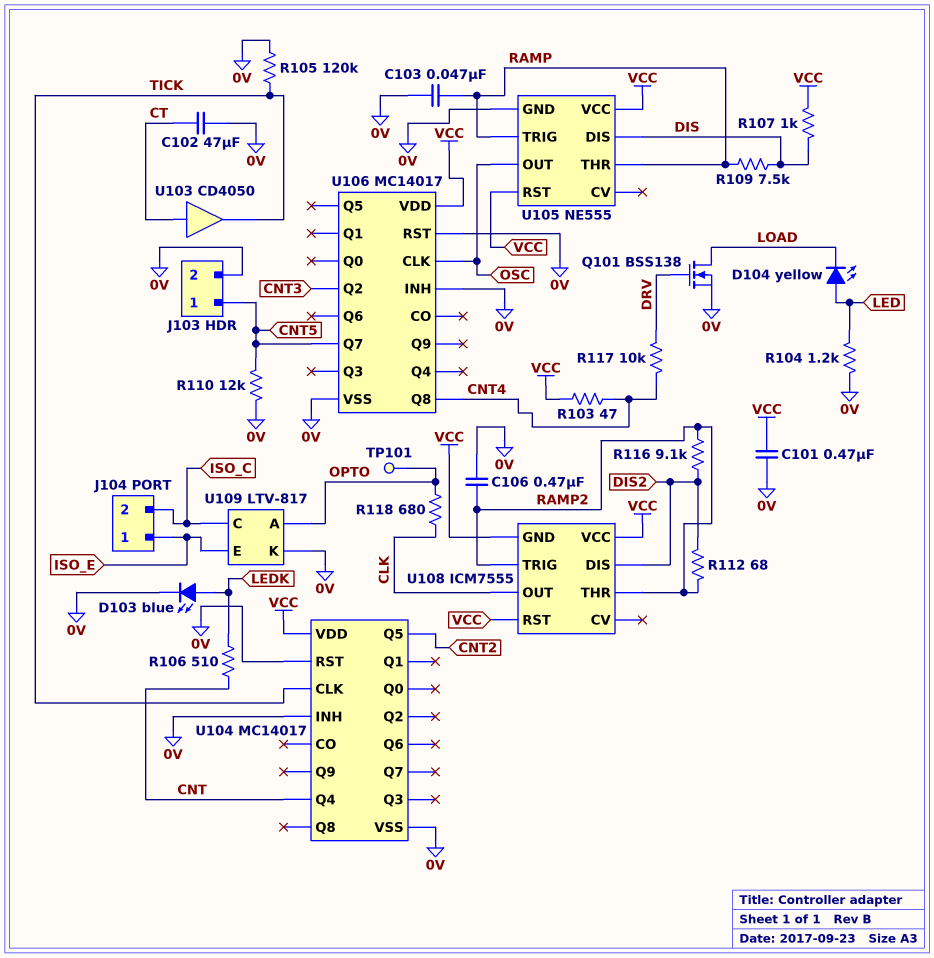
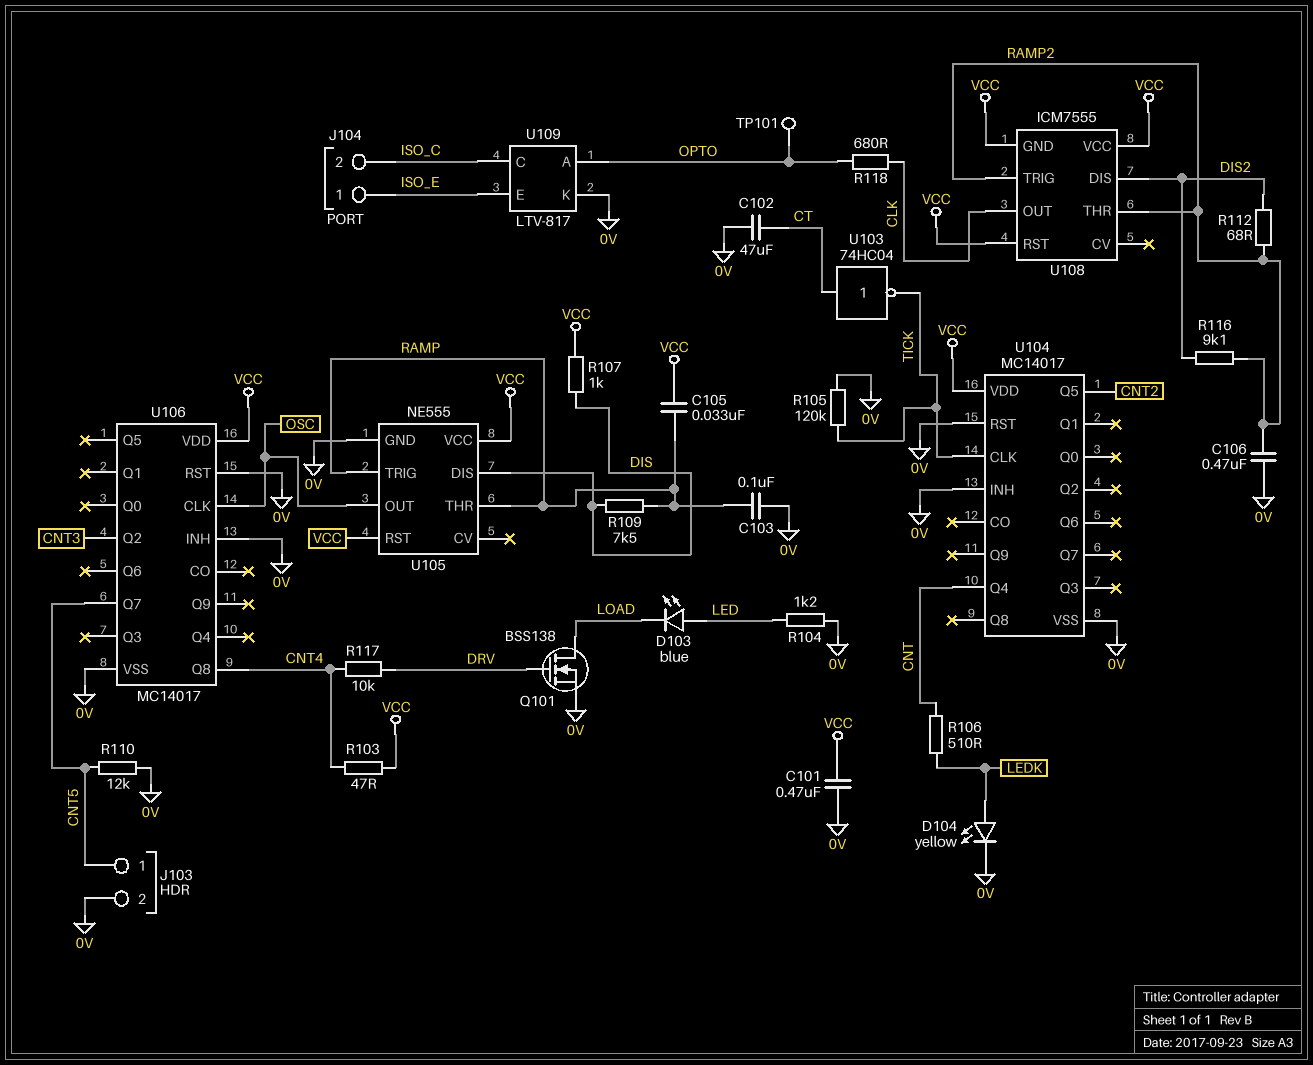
C103: 47nF (0V, RAMP) -> 100nF (0V, RAMP)
C105: none -> 33nF (RAMP, VCC)
D103: LED blue (A LEDK, K 0V) -> LED blue (A LED, K LOAD)
D104: LED yellow (A LED, K LOAD) -> LED yellow (A LEDK, K 0V)
U103: buffer CD4050 (in CT, out TICK) -> NOT 74HC04 (in CT, out TICK)

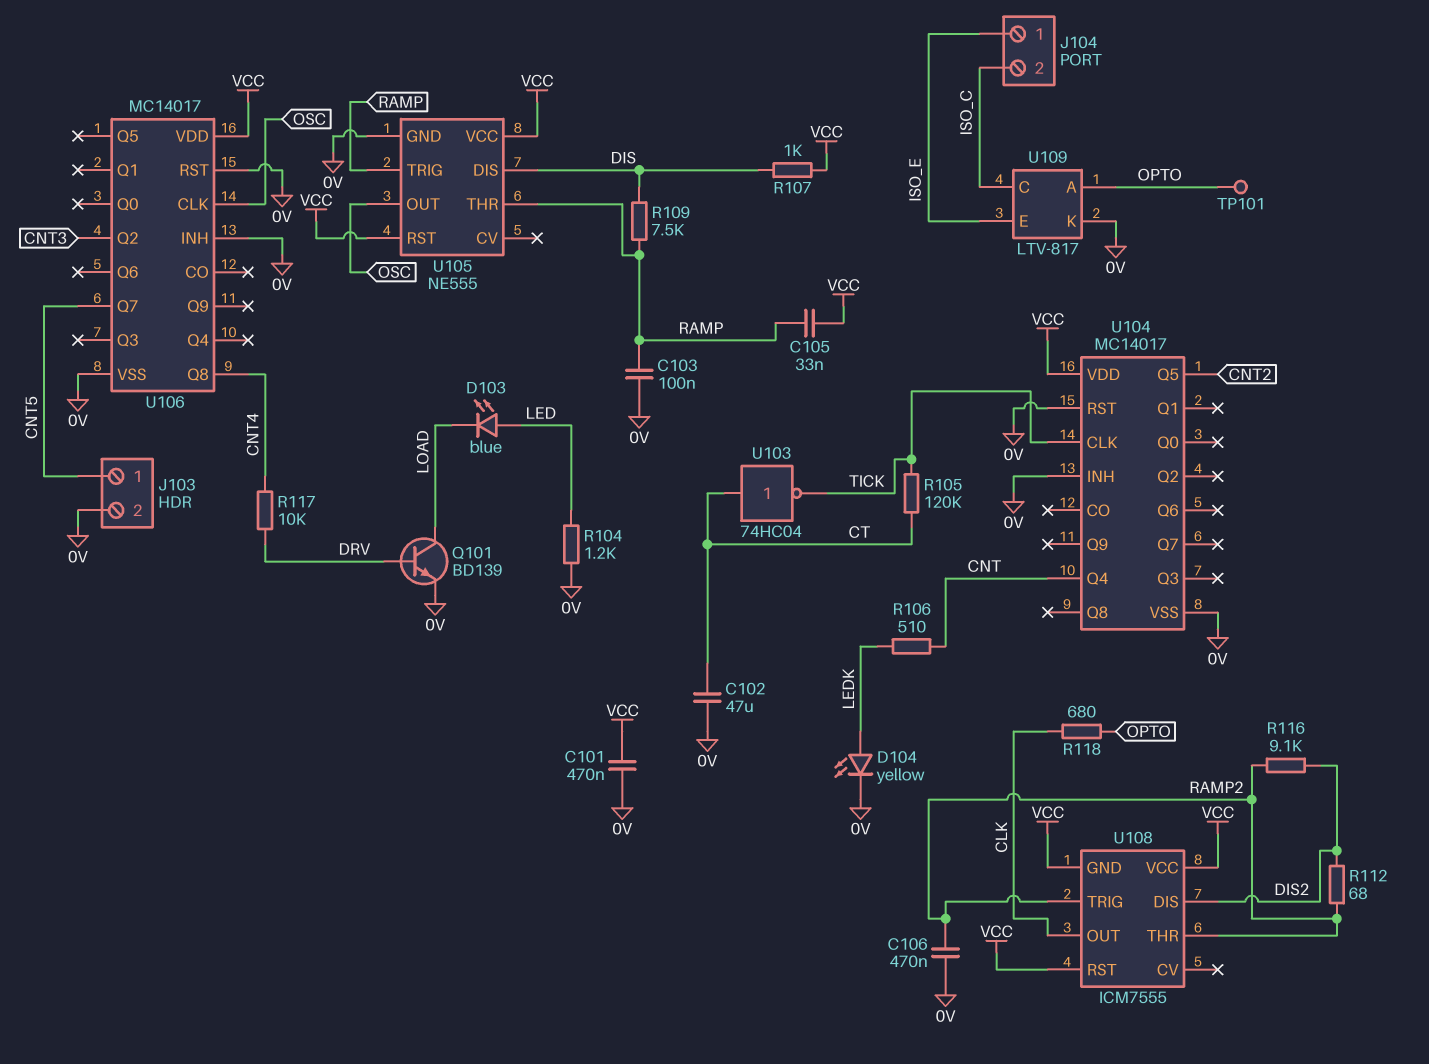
Q101: NMOS BSS138 (G DRV, D LOAD, S 0V) -> NPN BD139 (B DRV, C LOAD, E 0V)
R103: 47 (CNT4, VCC) -> none
R105: 120k (0V, TICK) -> 120k (CT, TICK)
R110: 12k (0V, CNT5) -> none

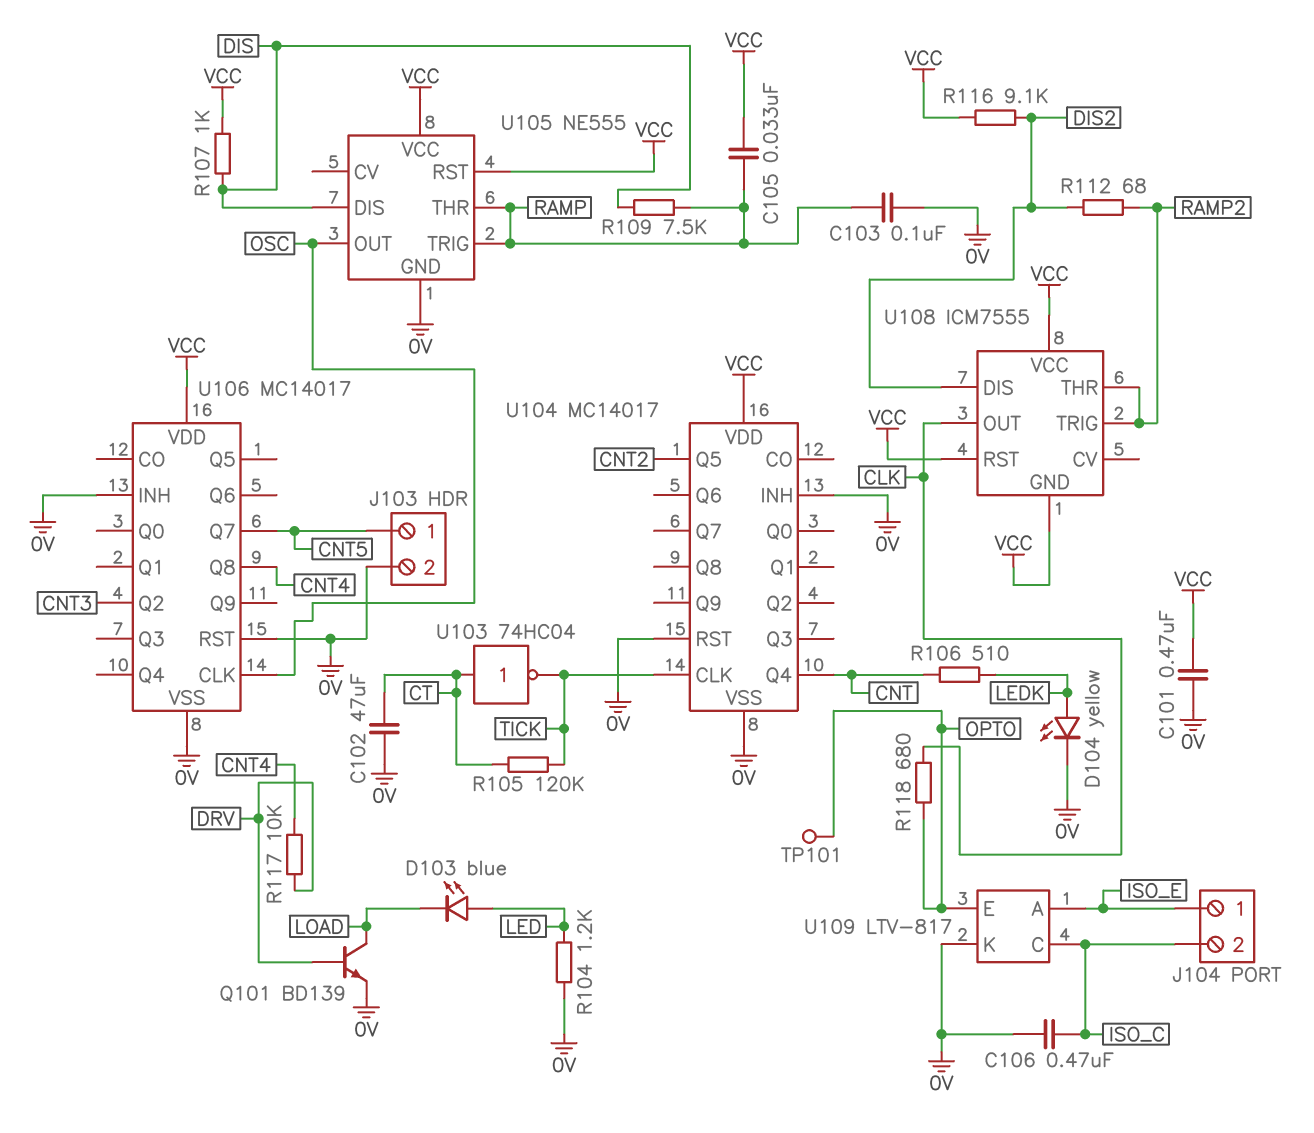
C106: 470nF (0V, RAMP2) -> 470nF (0V, ISO_C)
R116: 9.1k (DIS2, RAMP2) -> 9.1k (DIS2, VCC)
U109 pin A: OPTO -> ISO_E
U109 pin E: ISO_E -> OPTO

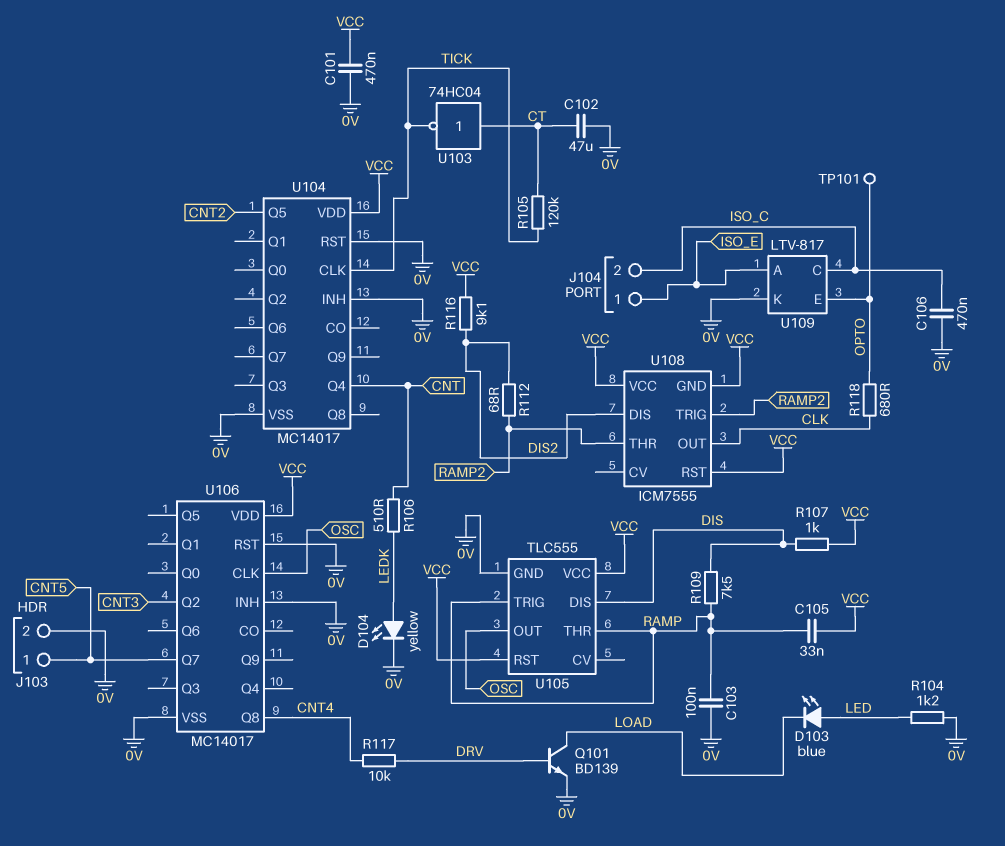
U105: NE555 -> TLC555

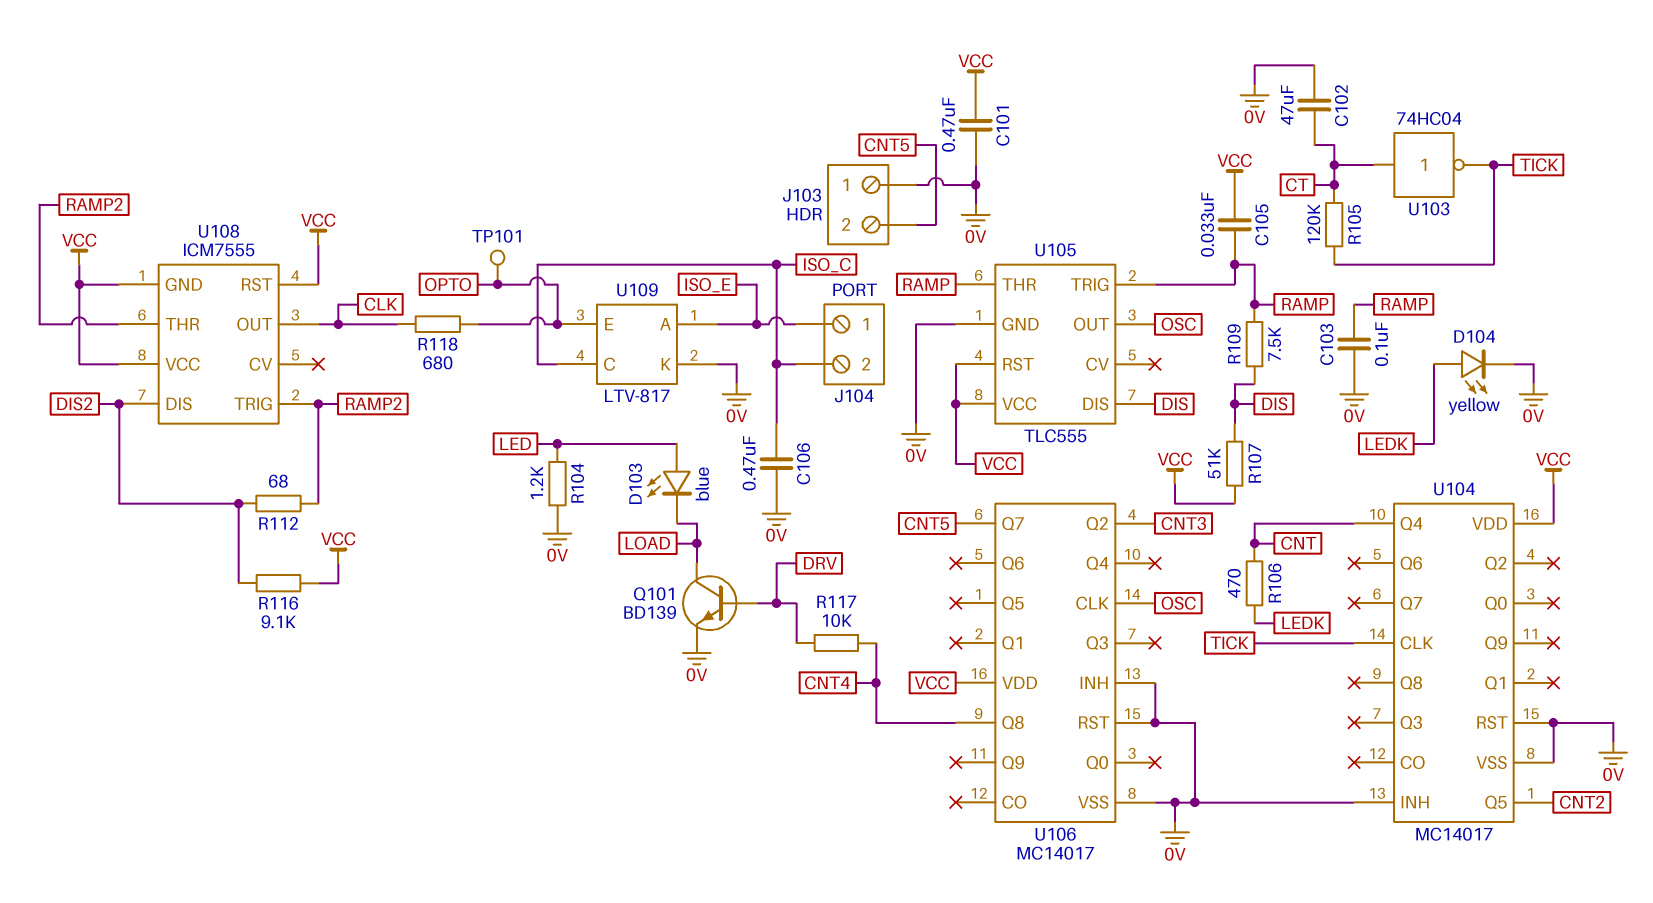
J103 pin 1: CNT5 -> 0V
J103 pin 2: 0V -> CNT5
R106: 510 (CNT, LEDK) -> 470 (CNT, LEDK)
R107: 1k (DIS, VCC) -> 51k (DIS, VCC)

